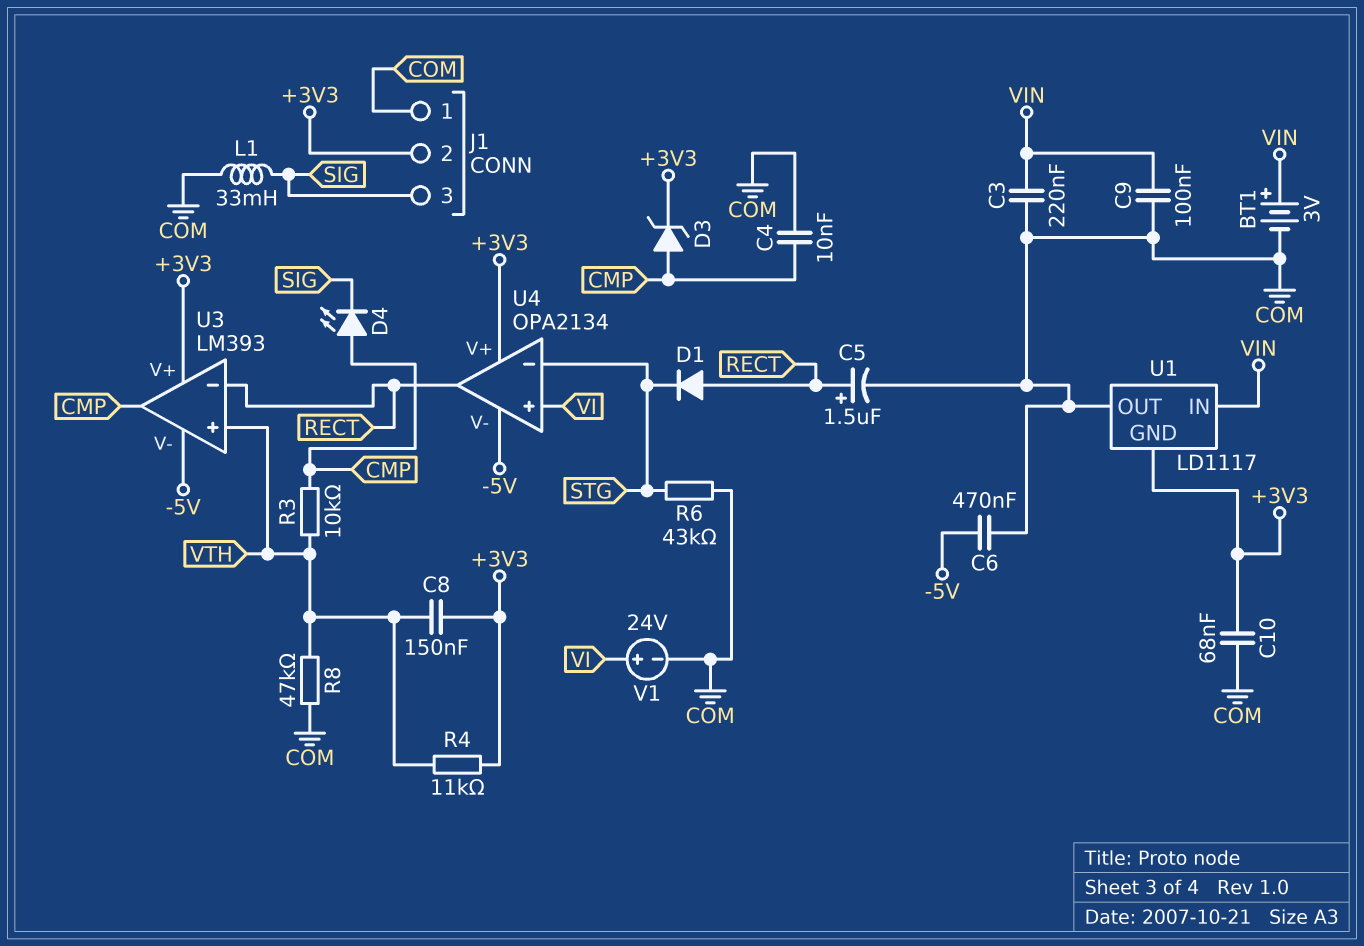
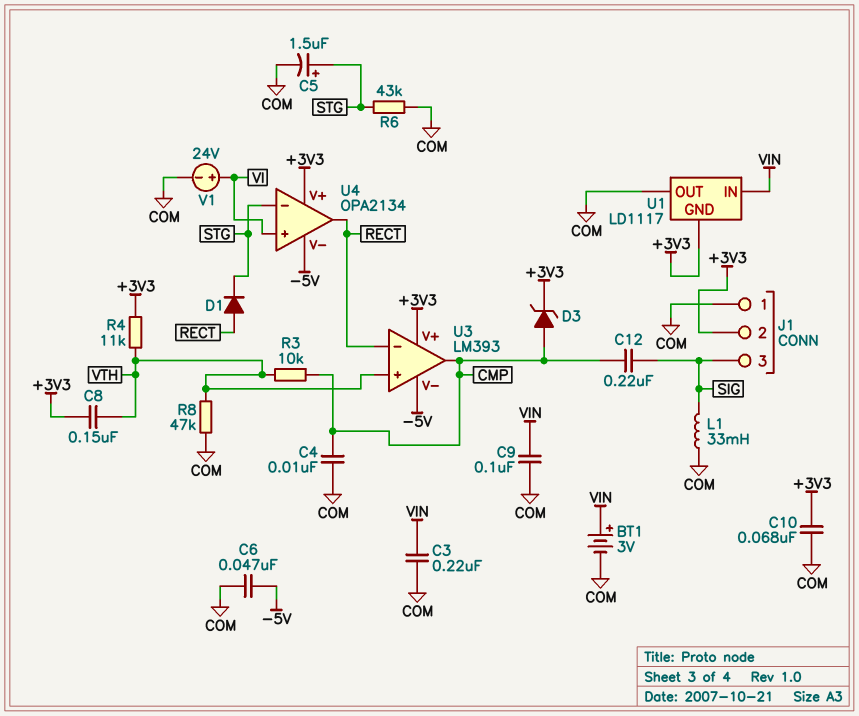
C5: 1.5uF (plus RECT, minus COM) -> 1.5uF (plus STG, minus COM)
C6: 470nF (-5V, COM) -> 47nF (-5V, COM)
C12: none -> 220nF (CMP, SIG)
D4: LED (A CMP, K SIG) -> none

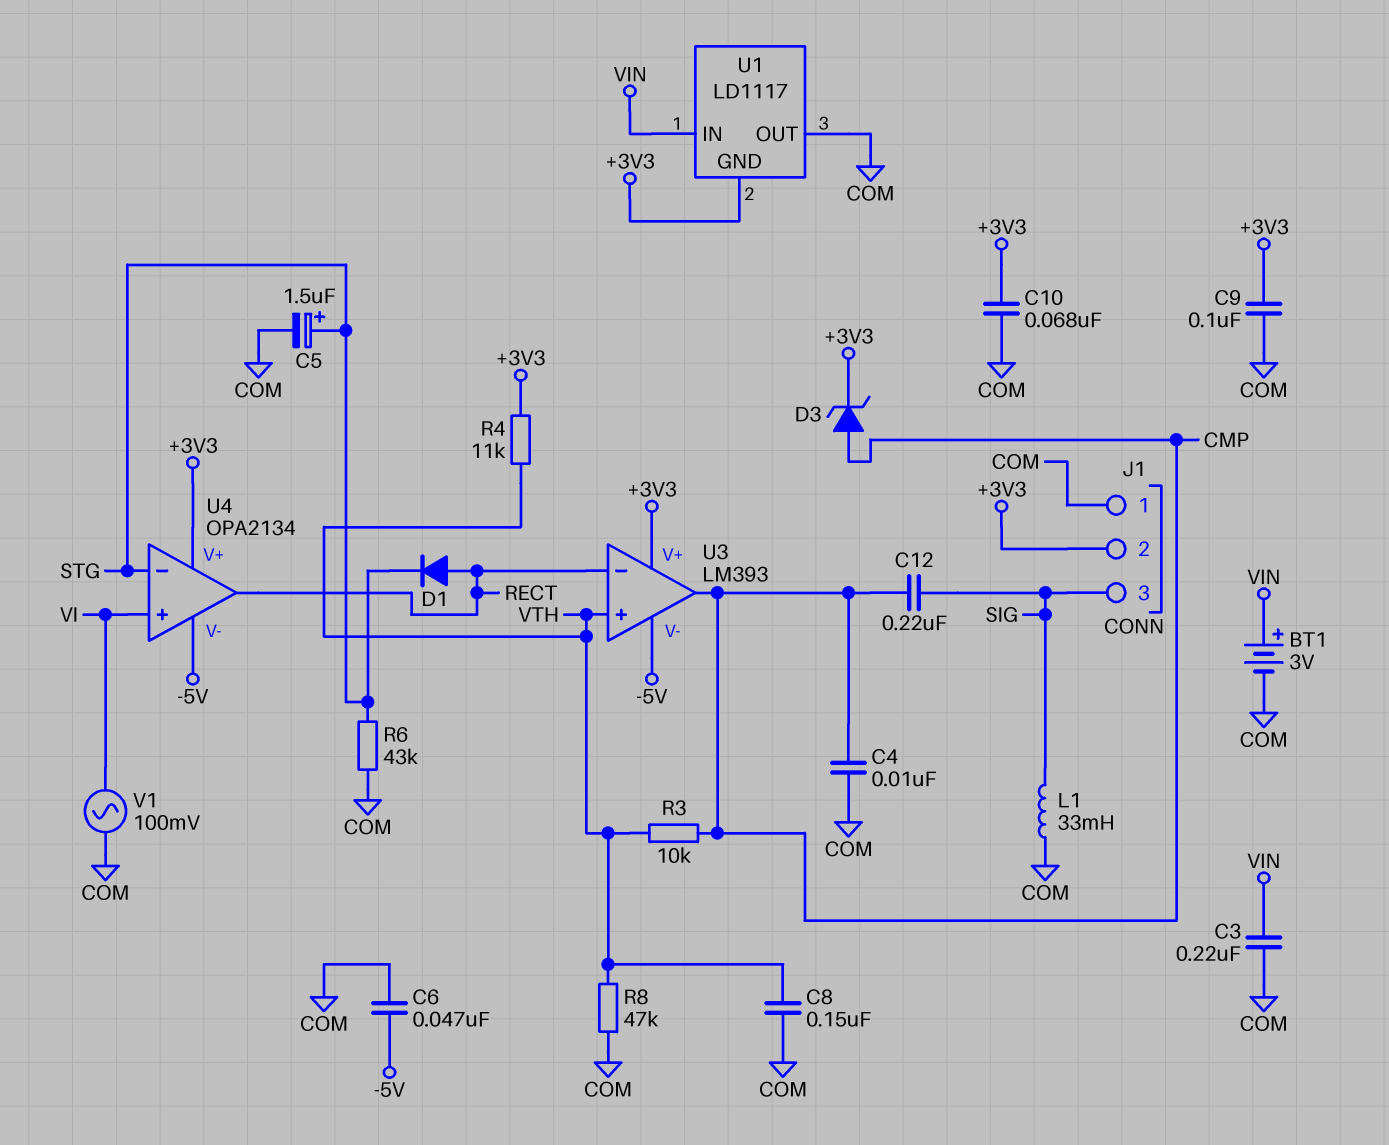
C8: 150nF (+3V3, VTH) -> 150nF (COM, VTH)
C9: 100nF (COM, VIN) -> 100nF (+3V3, COM)
V1: 24V (plus VI, minus COM) -> AC 100mV (COM, VI)

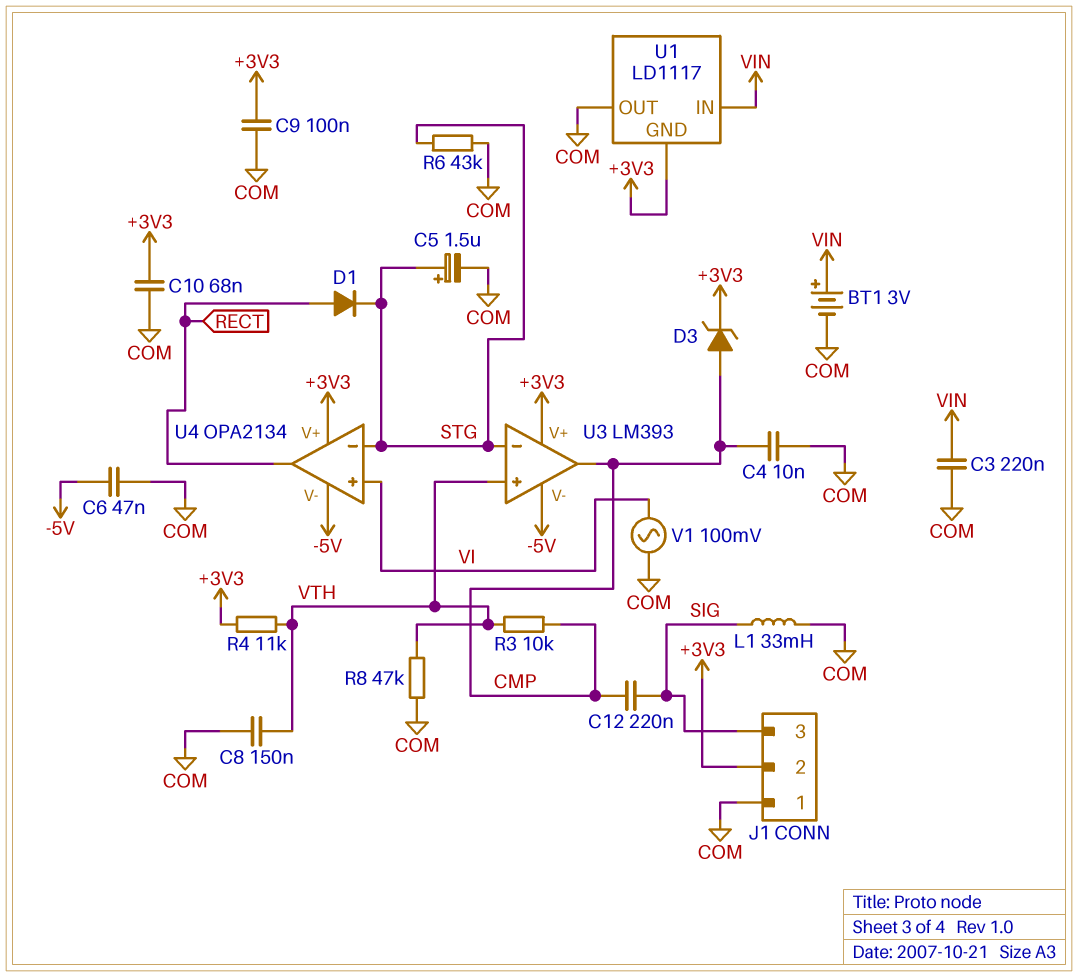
U3 pin in-: RECT -> STG

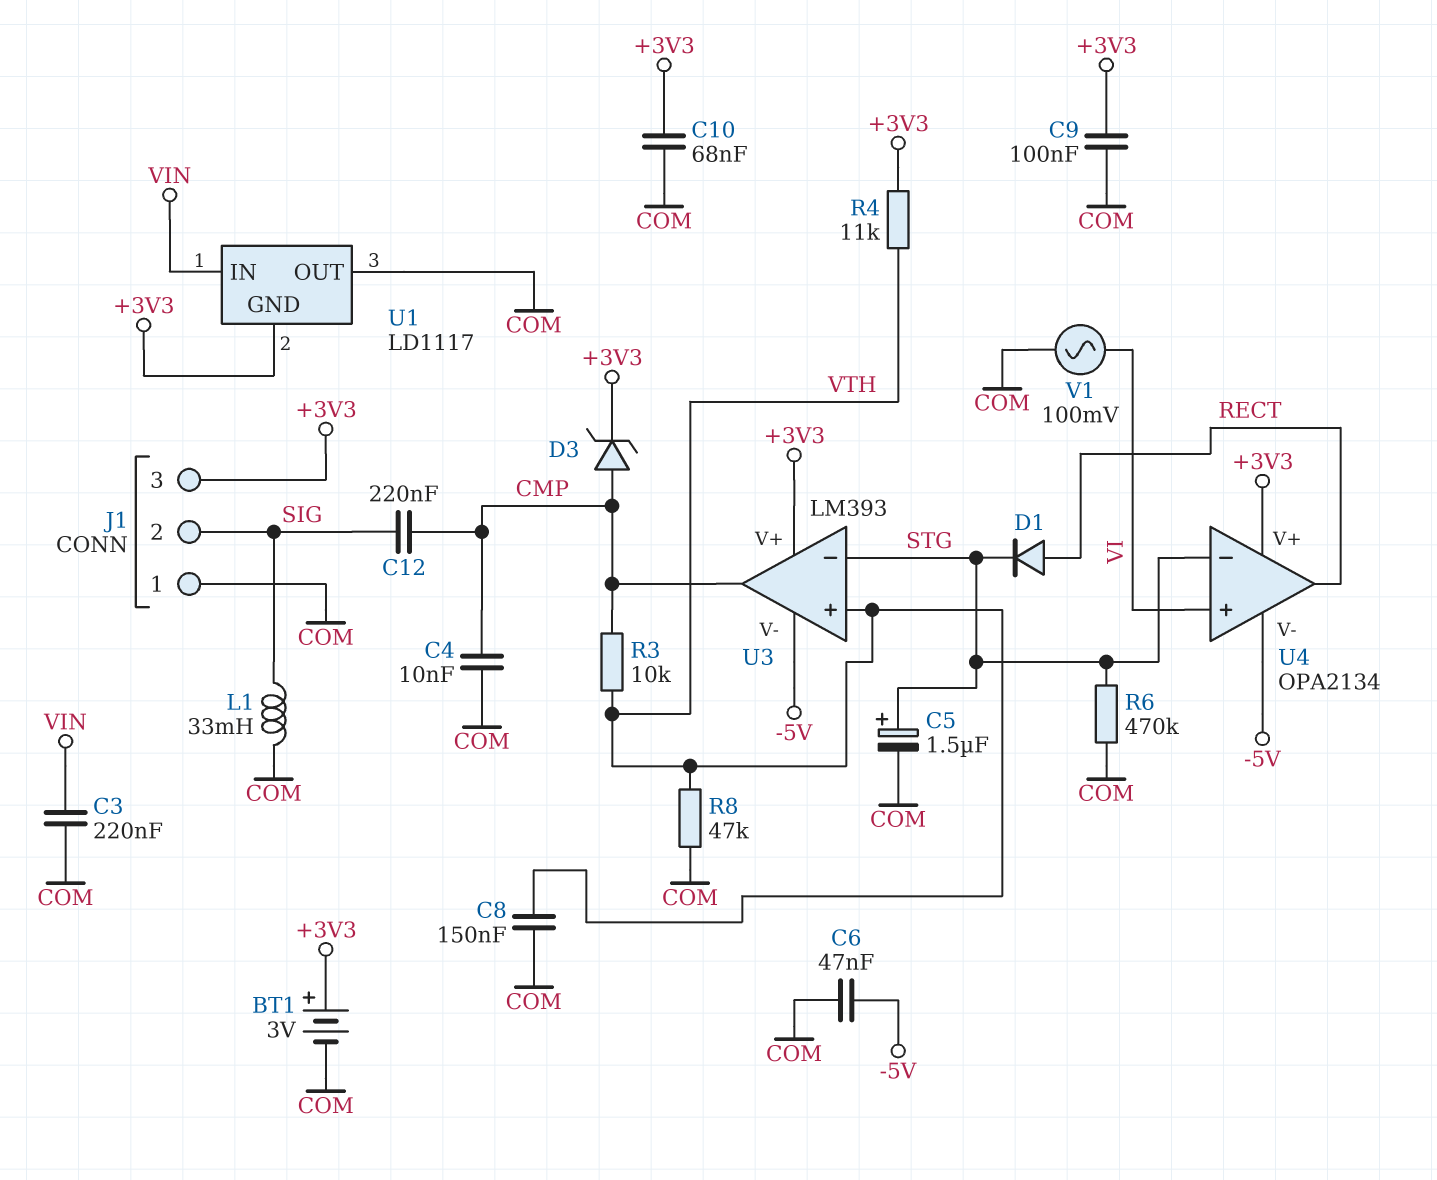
BT1: 3V (plus VIN, minus COM) -> 3V (plus +3V3, minus COM)
J1 pin 2: +3V3 -> SIG
J1 pin 3: SIG -> +3V3
R6: 43k (COM, STG) -> 470k (COM, STG)

